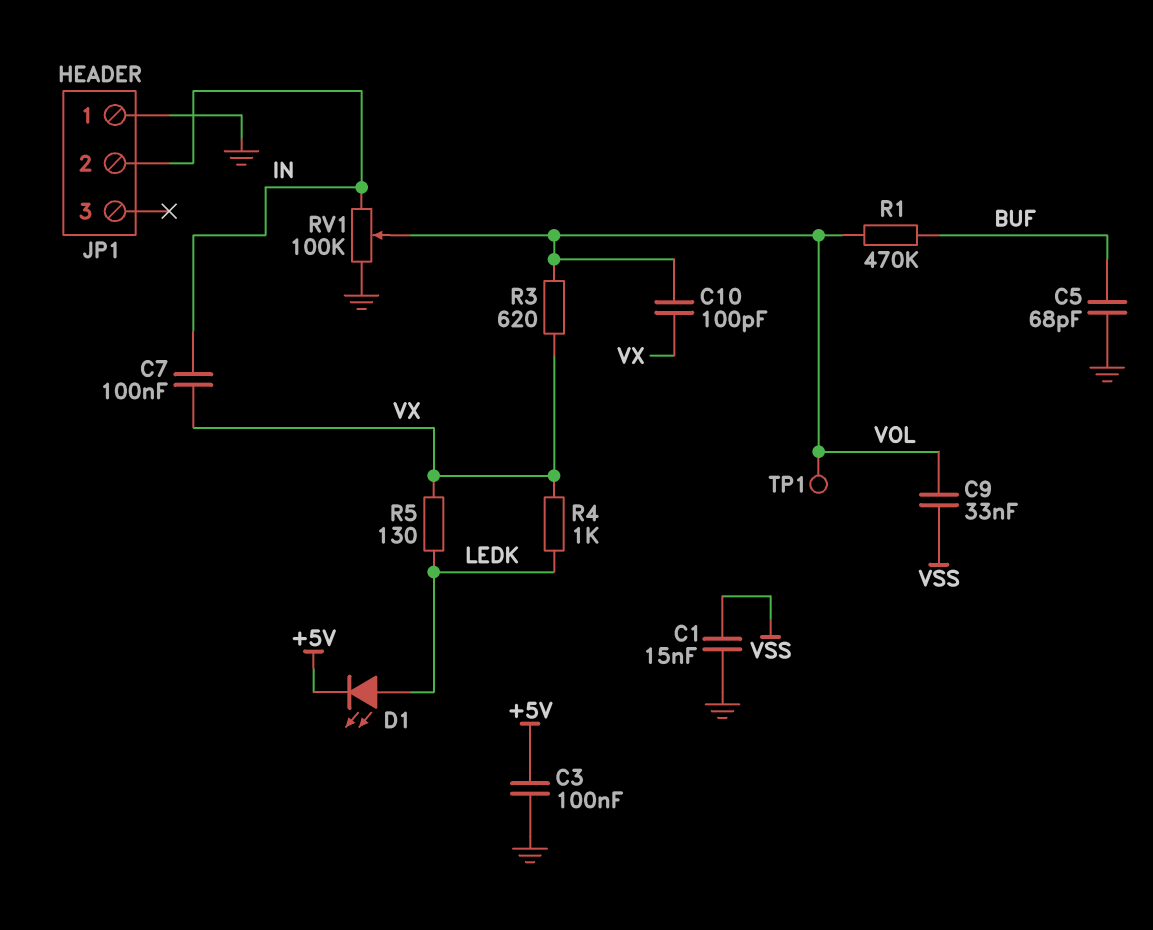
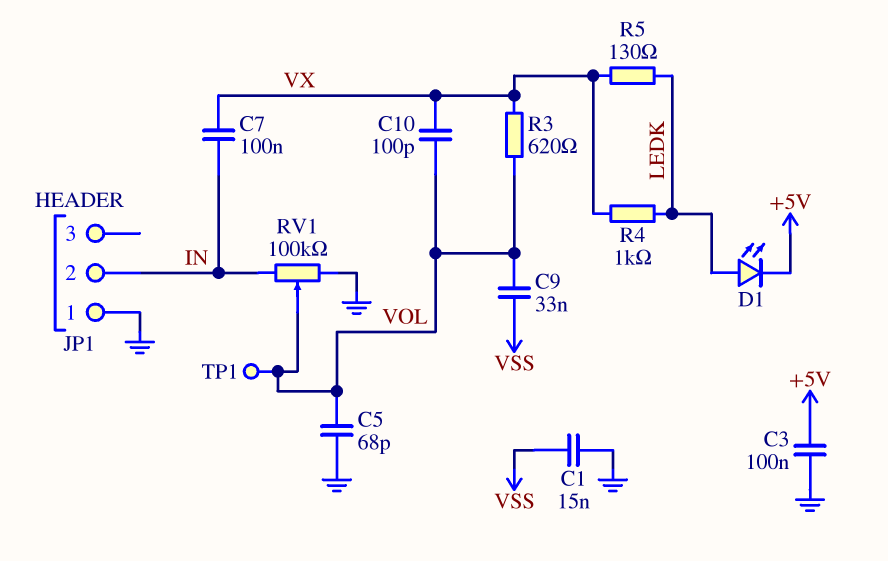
C5: 68pF (BUF, GND) -> 68pF (GND, VOL)
R1: 470k (BUF, VOL) -> none

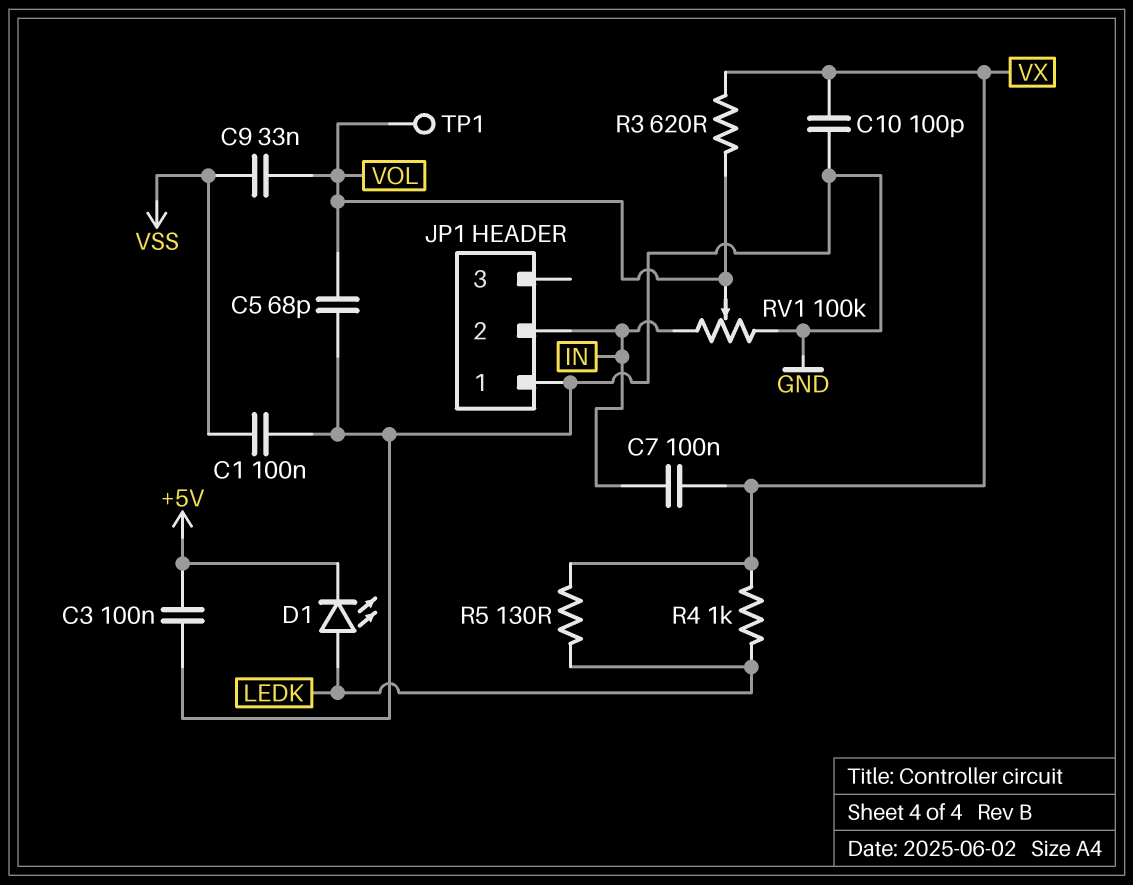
C1: 15nF (GND, VSS) -> 100nF (GND, VSS)
C10: 100pF (VOL, VX) -> 100pF (GND, VX)

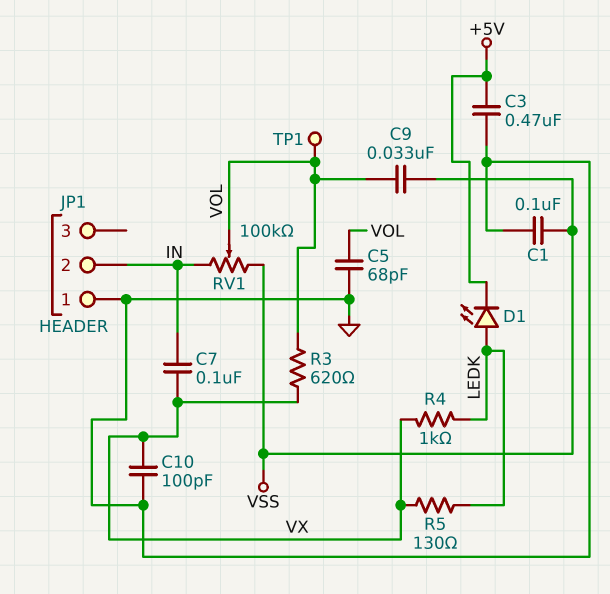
C3: 100nF (+5V, GND) -> 470nF (+5V, GND)
RV1: 100k (GND, IN, wiper VOL) -> 100k (IN, VSS, wiper VOL)

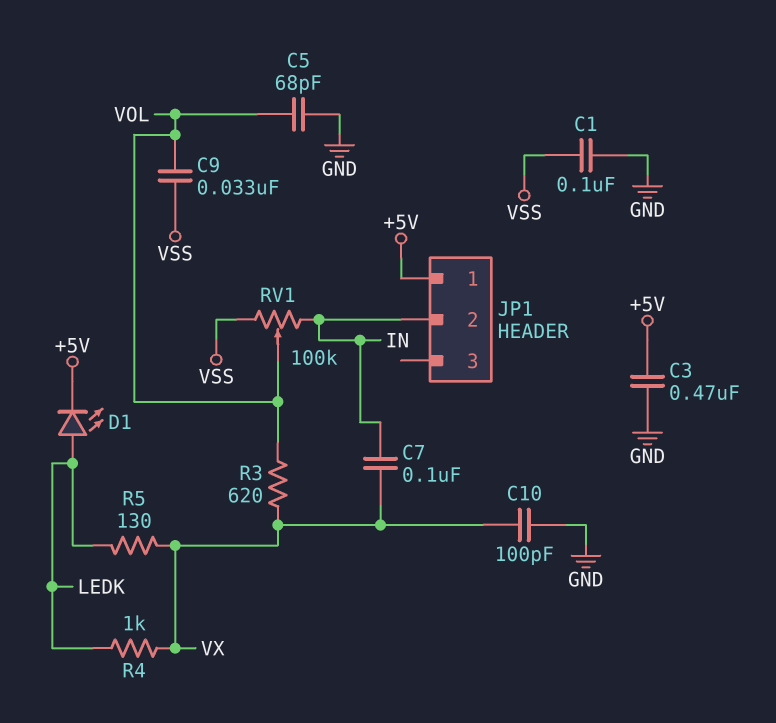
JP1 pin 1: GND -> +5V
TP1: test point (VOL) -> none

